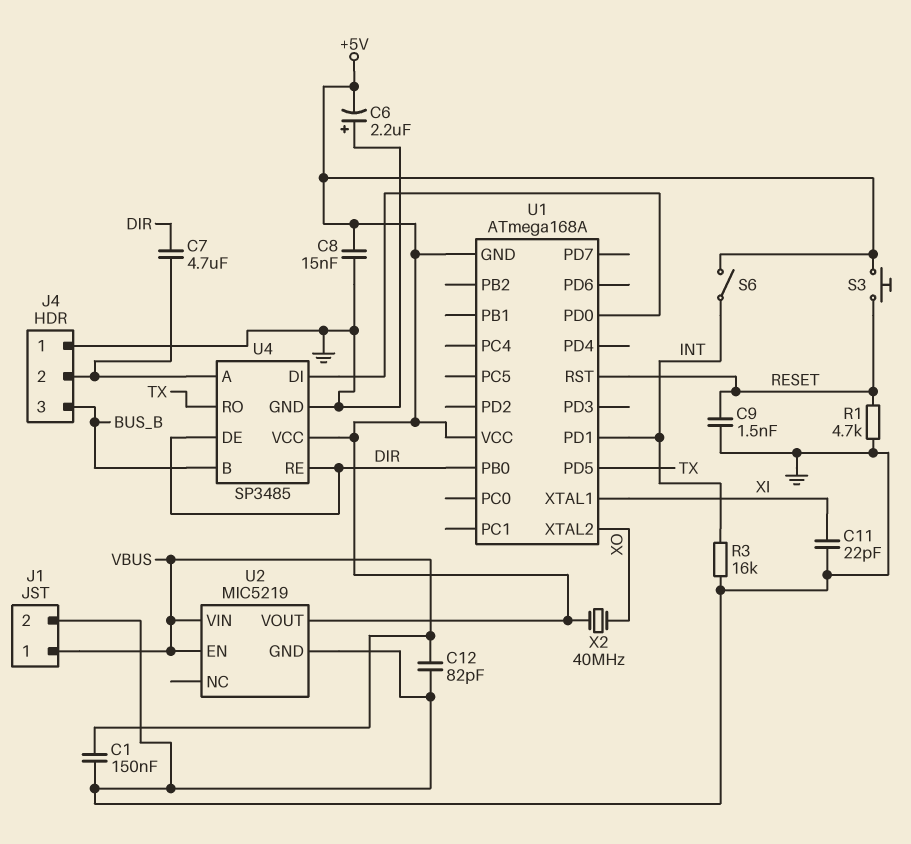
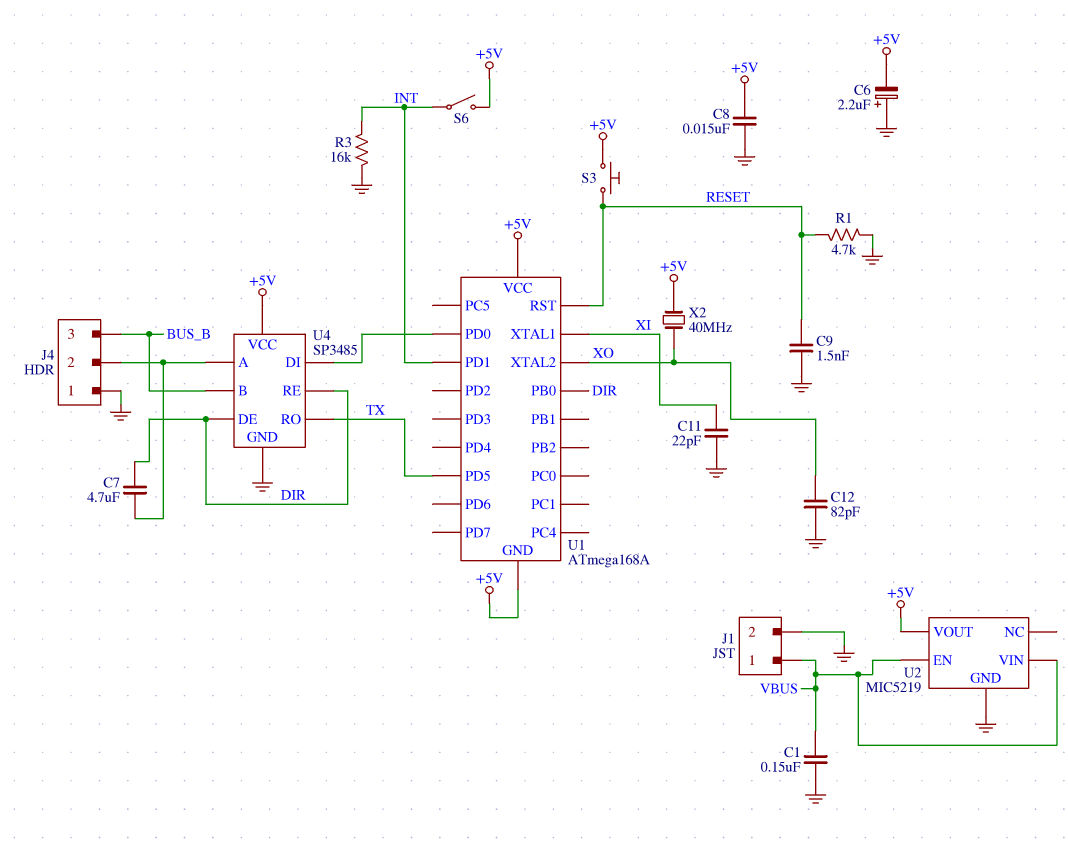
C12: 82pF (GND, VBUS) -> 82pF (GND, XO)

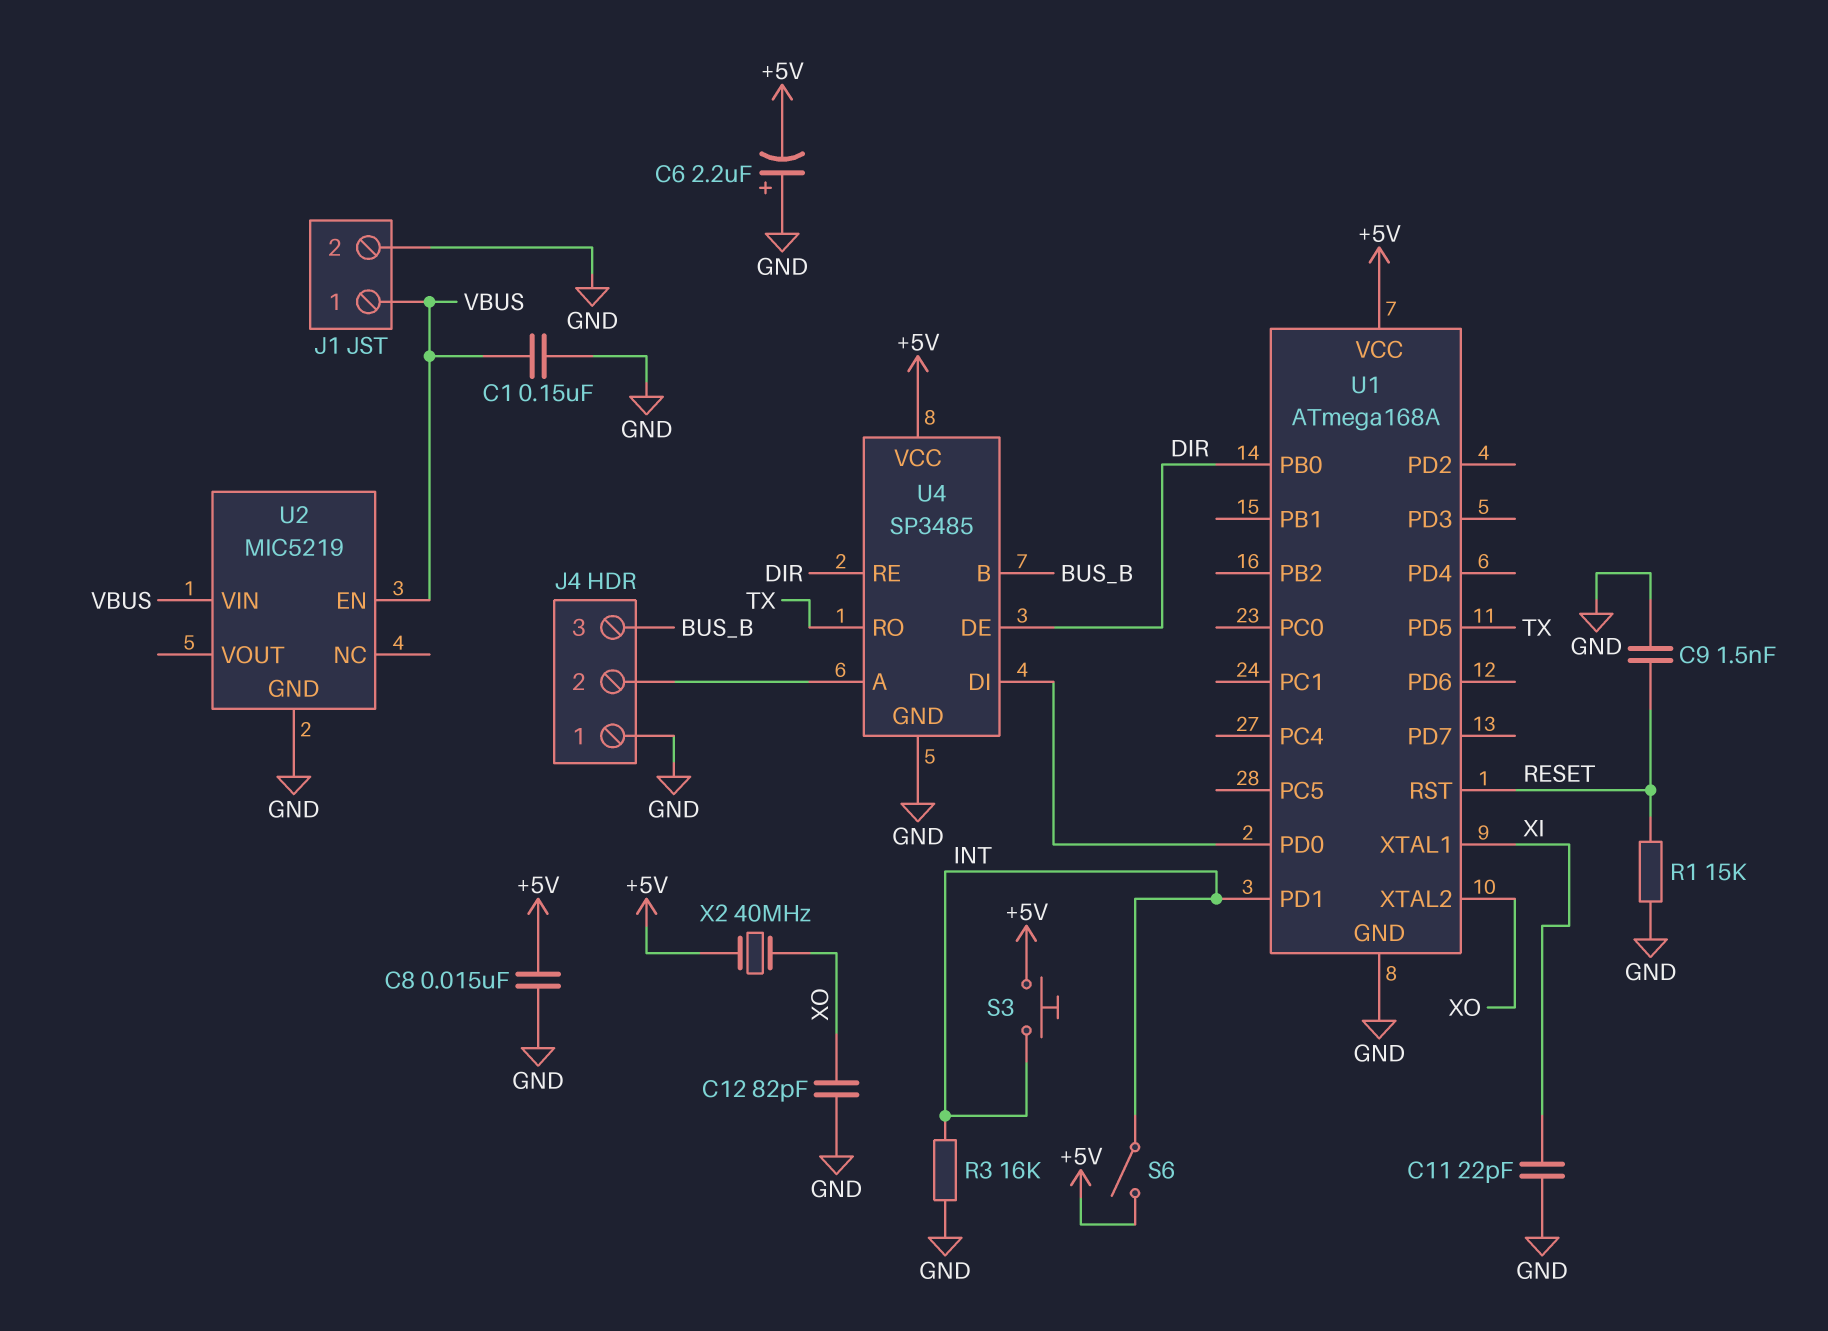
C7: 4.7uF (DIR, J4/2) -> none
R1: 4.7k (GND, RESET) -> 15k (GND, RESET)
S3: button (+5V, RESET) -> button (+5V, INT)
U1 pin GND: +5V -> GND
U2 pin VOUT: +5V -> none

